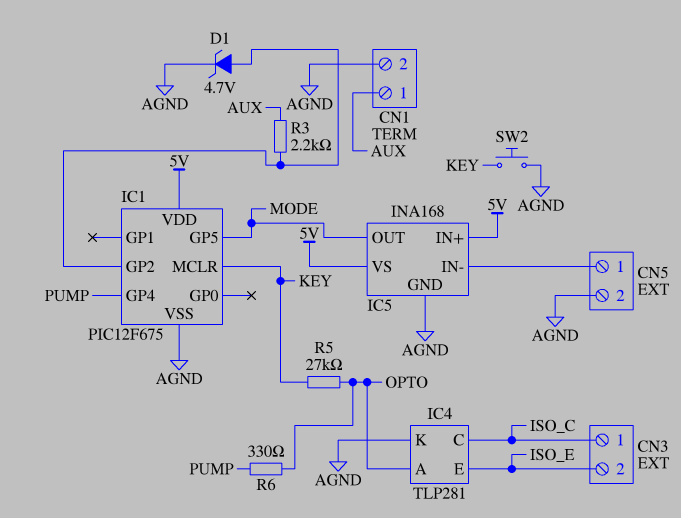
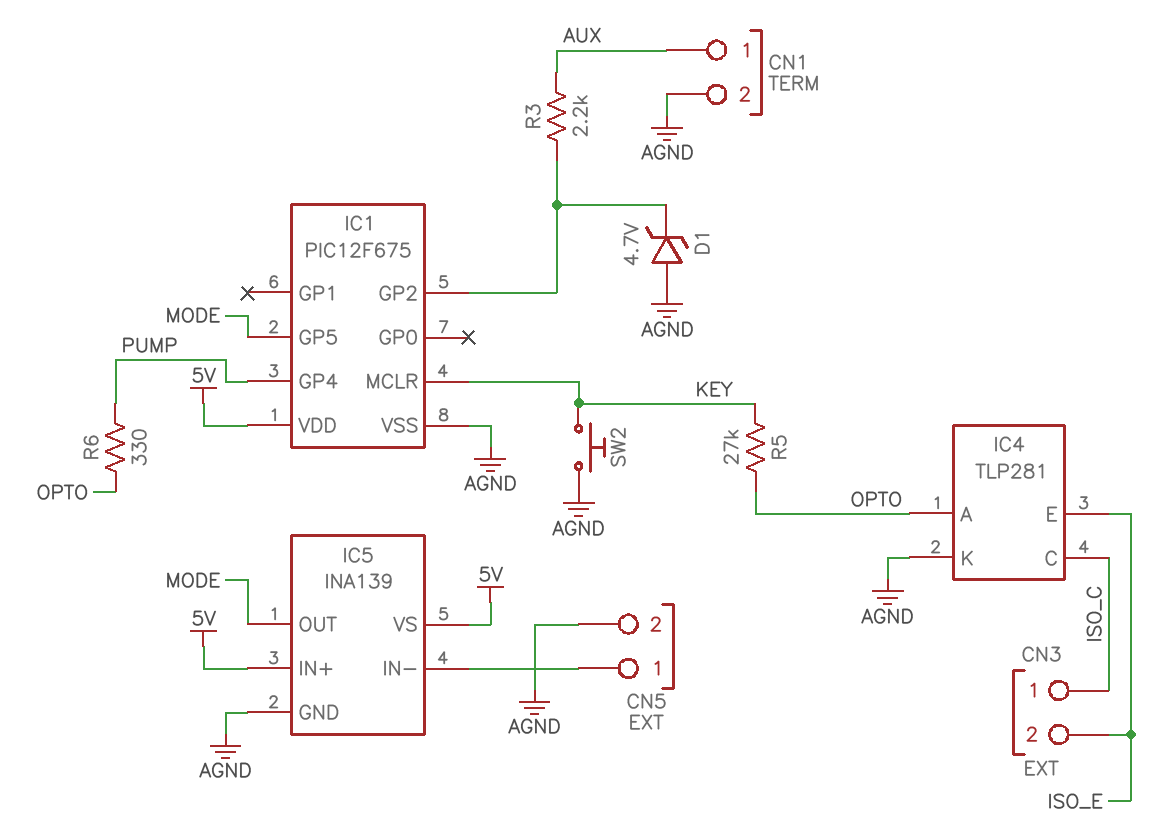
D1: zener 4.7V (A IC1/GP2, K AGND) -> zener 4.7V (A AGND, K IC1/GP2)
IC5: INA168 -> INA139

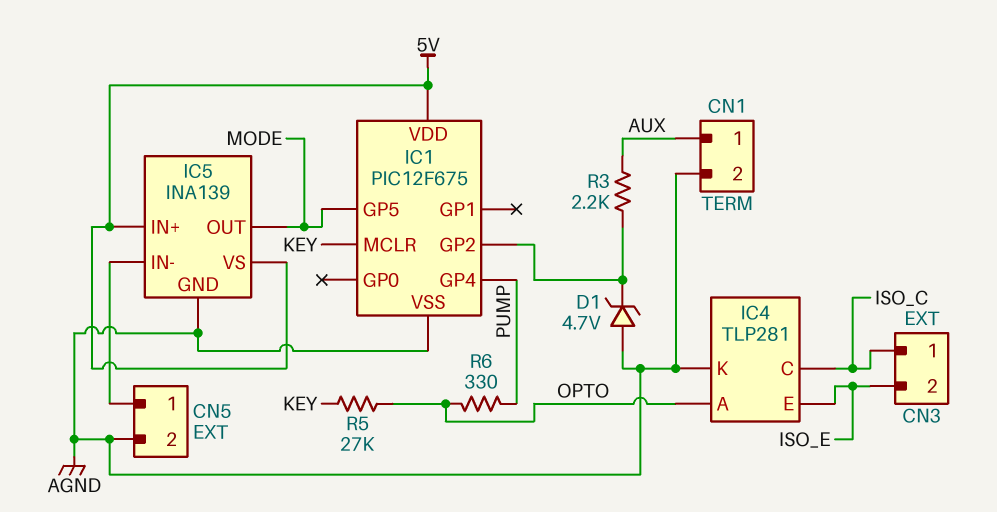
SW2: button (AGND, KEY) -> none

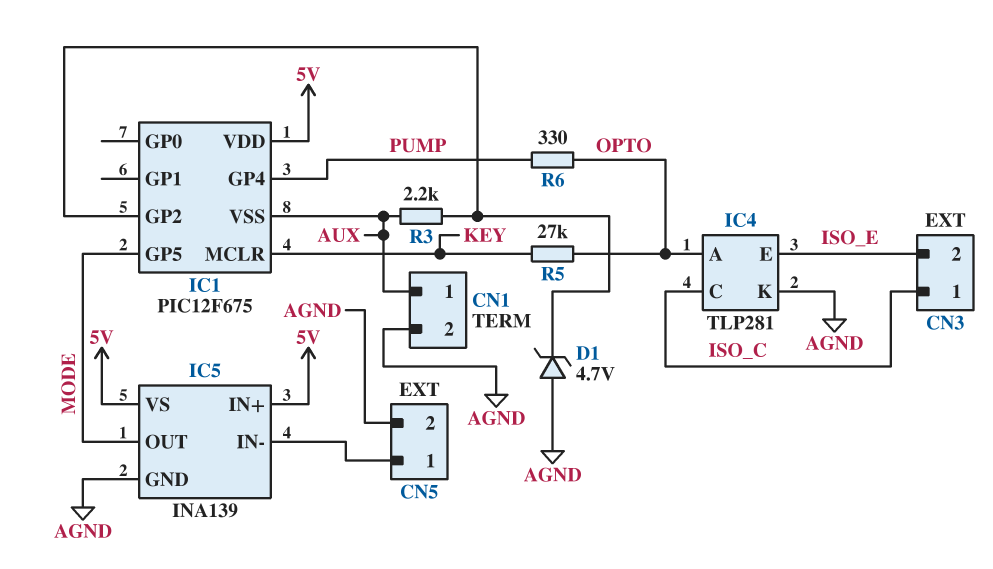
IC1 pin VSS: AGND -> AUX

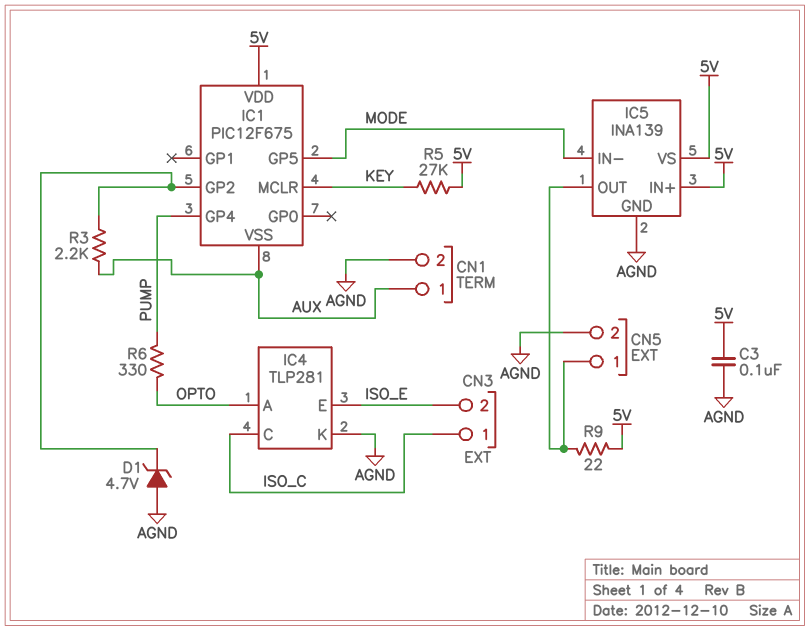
C3: none -> 100nF (5V, AGND)
IC5 pin IN-: CN5/1 -> MODE
IC5 pin OUT: MODE -> CN5/1
R5: 27k (KEY, OPTO) -> 27k (5V, KEY)
R9: none -> 22 (5V, CN5/1)

